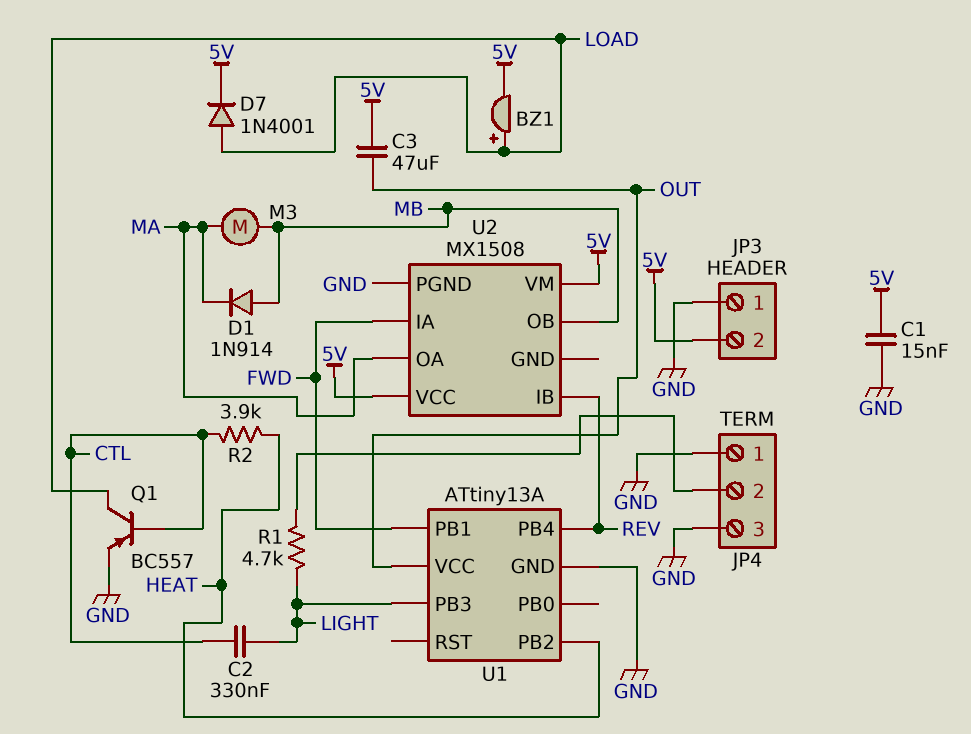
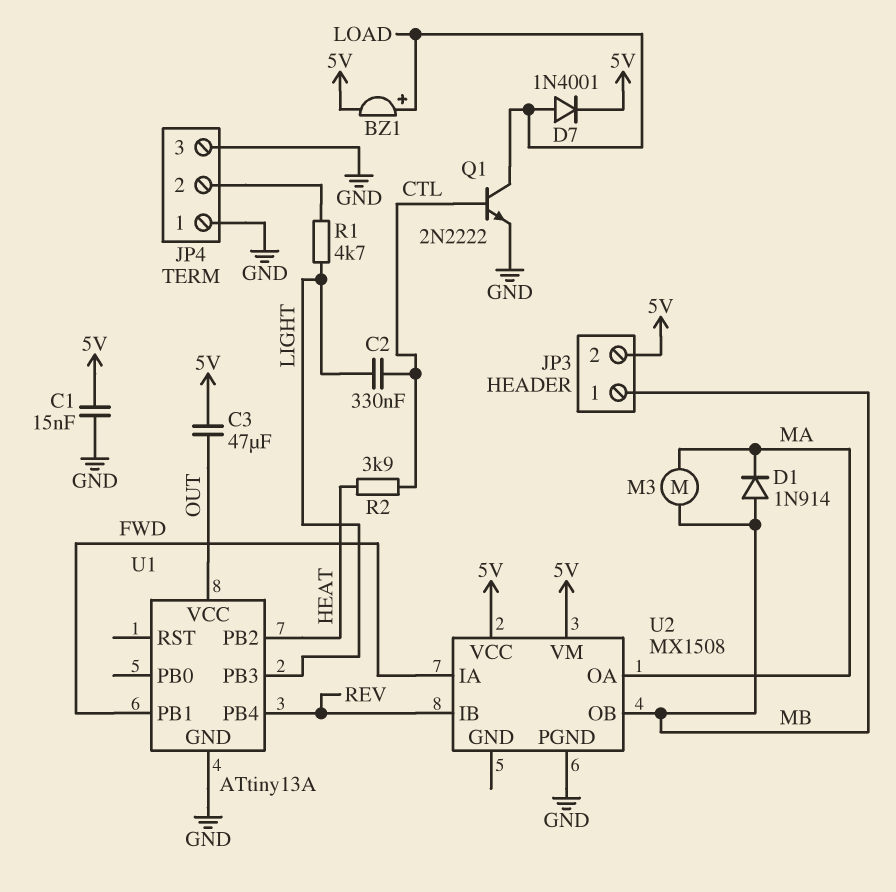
JP3 pin 1: GND -> MB
Q1: PNP BC557 (B CTL, C LOAD, E GND) -> NPN 2N2222 (B CTL, C LOAD, E GND)

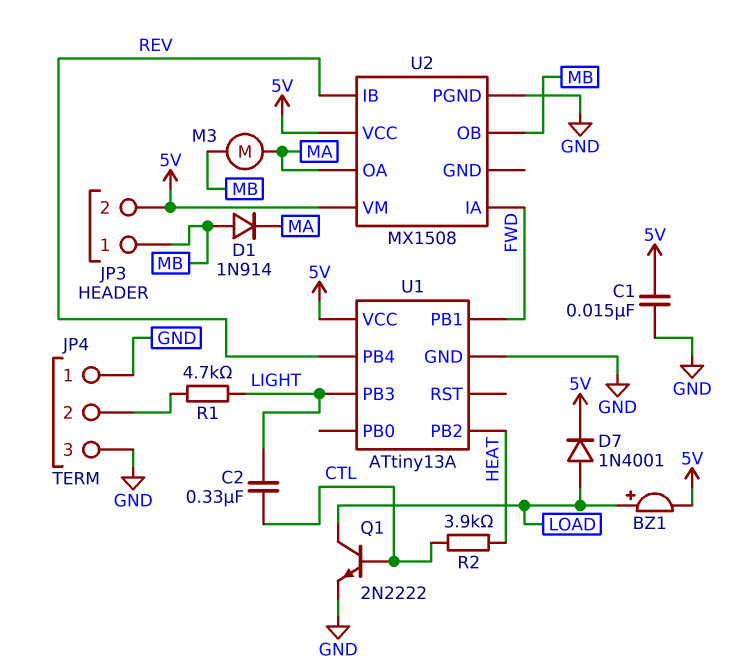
C3: 47uF (5V, OUT) -> none
U1 pin VCC: OUT -> 5V

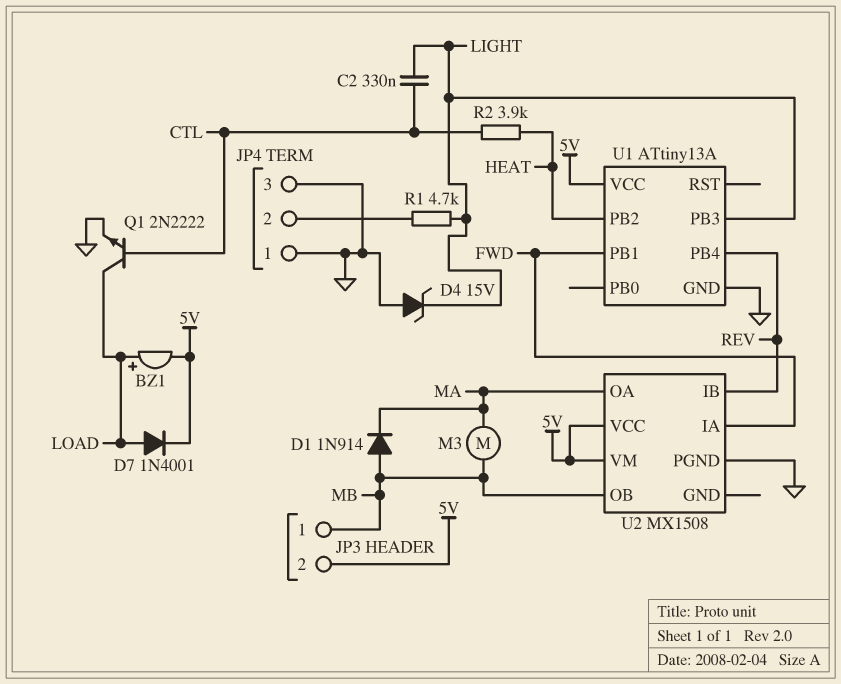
C1: 15nF (5V, GND) -> none
D4: none -> zener 15V (A GND, K LIGHT)

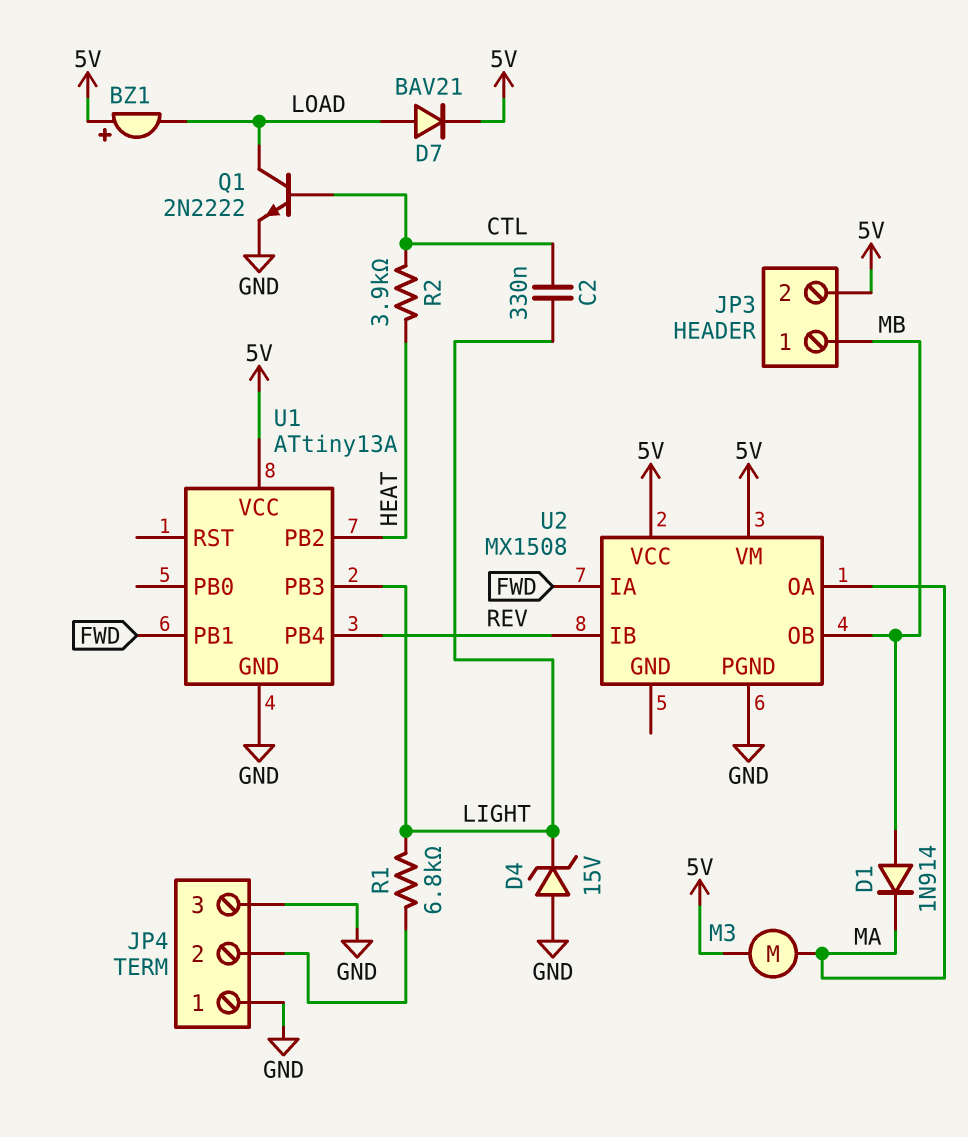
BZ1: buzzer (plus LOAD, minus 5V) -> buzzer (plus 5V, minus LOAD)
D7: diode 1N4001 (A LOAD, K 5V) -> diode BAV21 (A LOAD, K 5V)
M3: motor (MA, MB) -> motor (5V, MA)
R1: 4.7k (JP4/2, LIGHT) -> 6.8k (JP4/2, LIGHT)

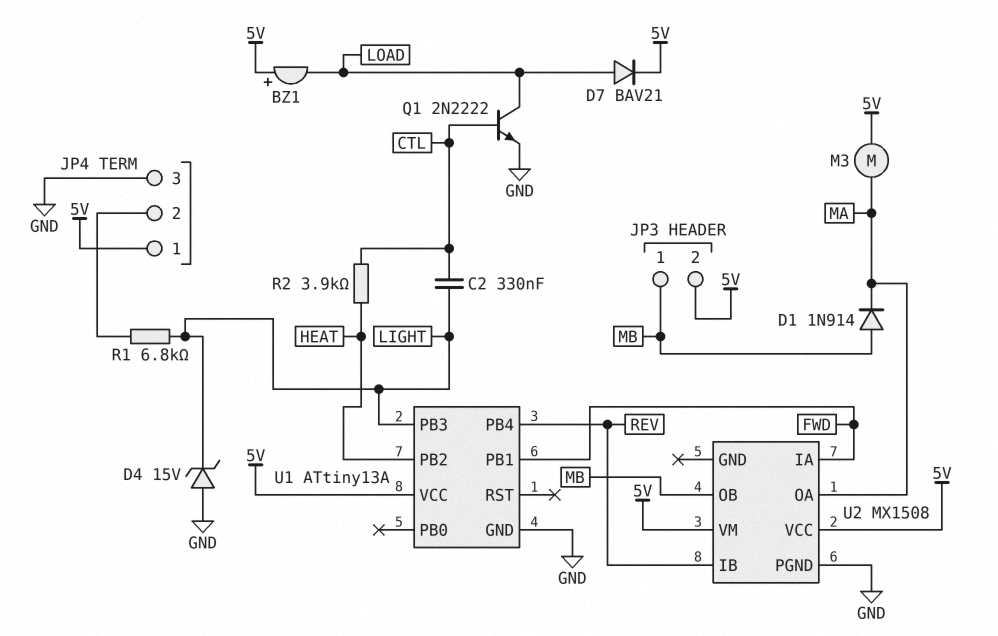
JP4 pin 1: GND -> 5V

